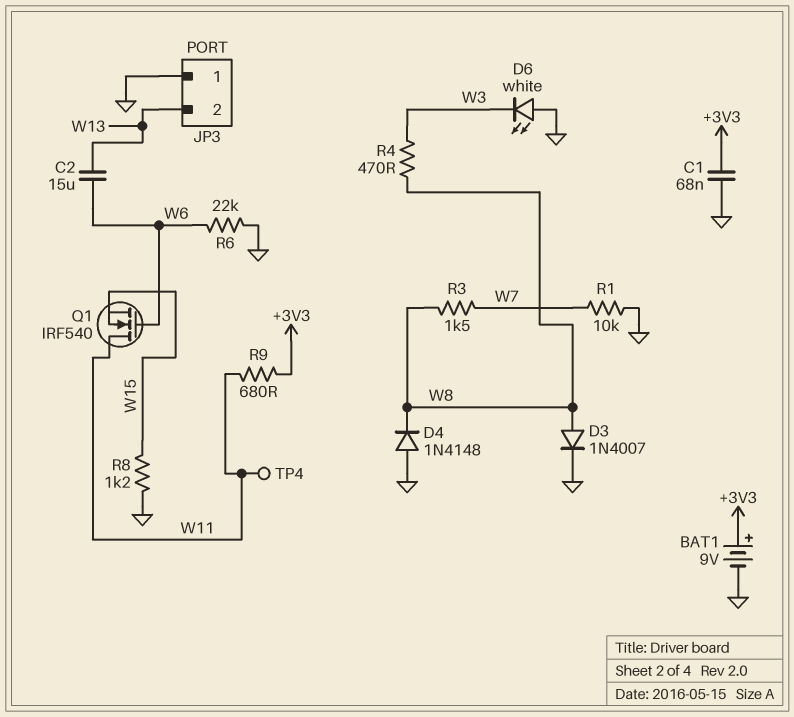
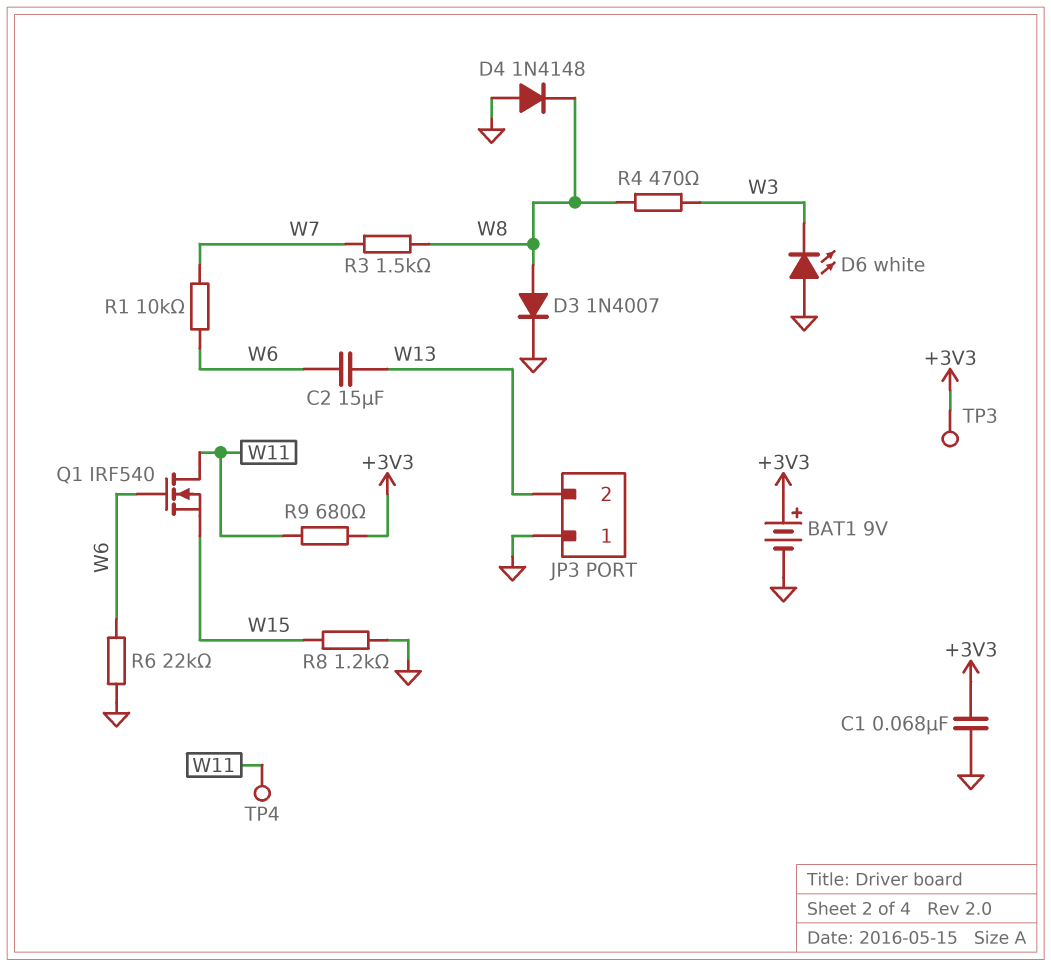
R1: 10k (GND, W7) -> 10k (W6, W7)
TP3: none -> test point (+3V3)

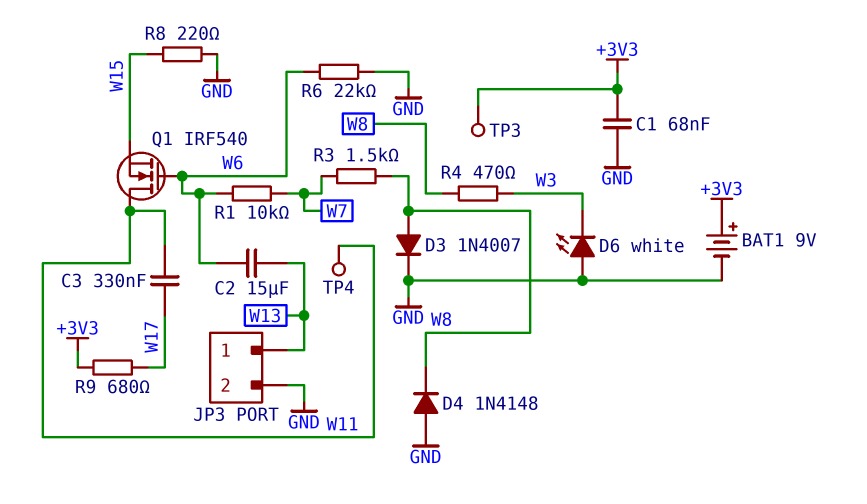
C3: none -> 330nF (W11, W17)
JP3 pin 1: GND -> W13
JP3 pin 2: W13 -> GND
R8: 1.2k (GND, W15) -> 220 (GND, W15)
R9: 680 (+3V3, W11) -> 680 (+3V3, W17)

